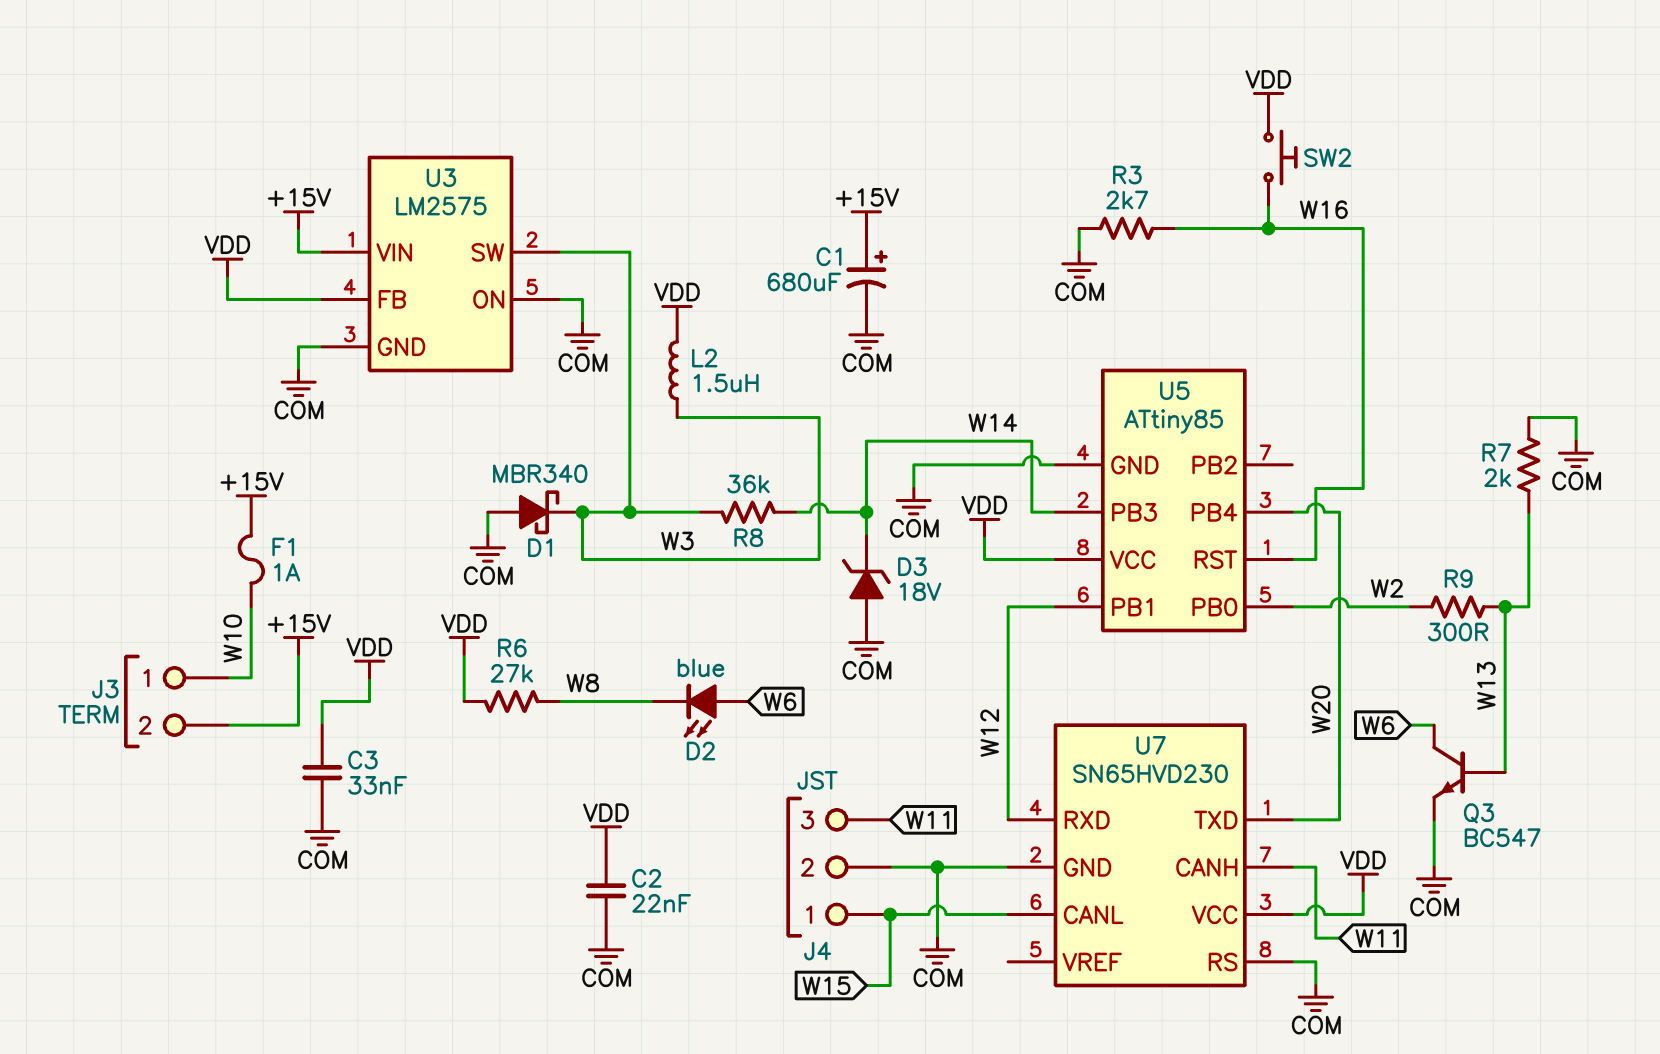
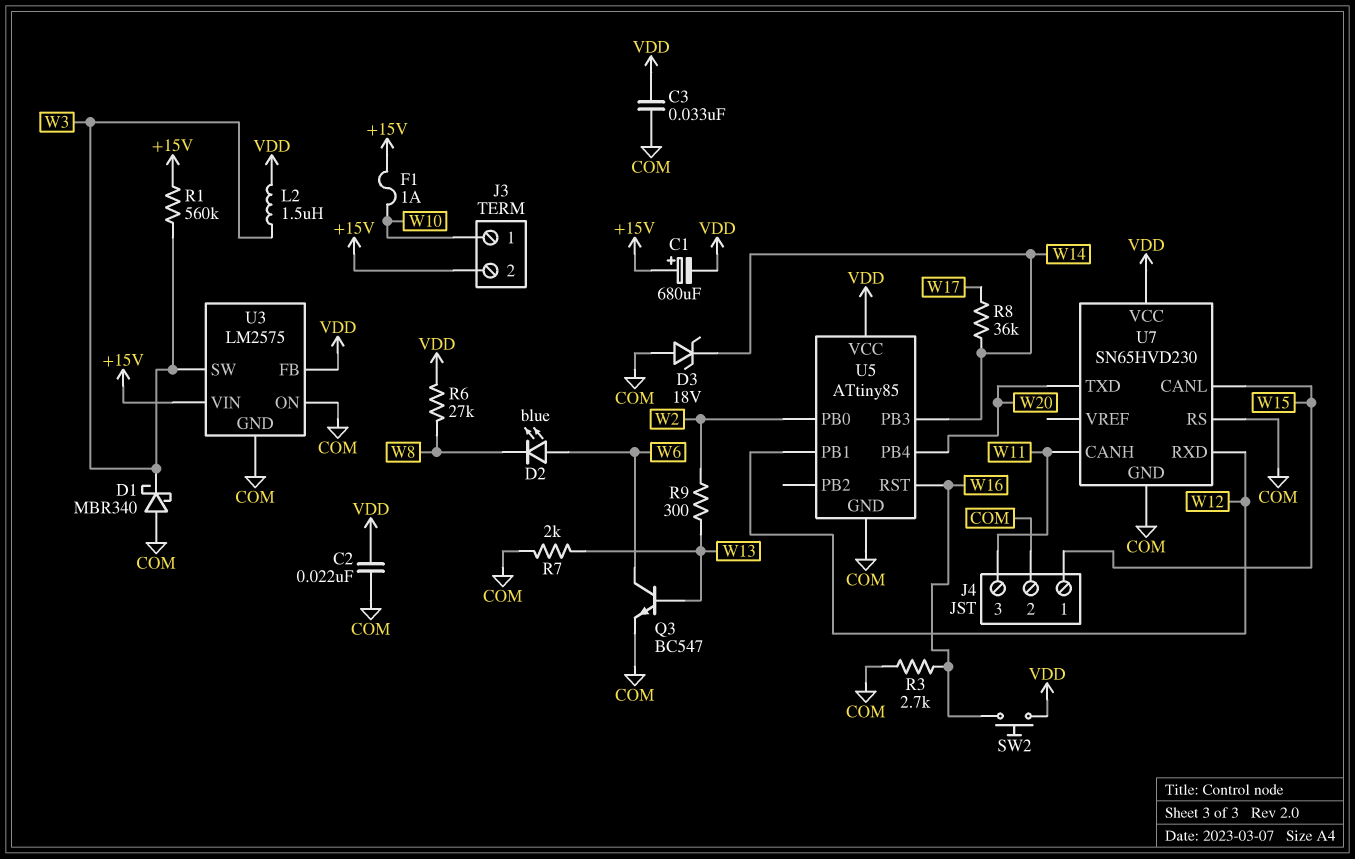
C1: 680uF (plus +15V, minus COM) -> 680uF (plus +15V, minus VDD)
R1: none -> 560k (+15V, W3)
R8: 36k (W3, W14) -> 36k (W14, W17)

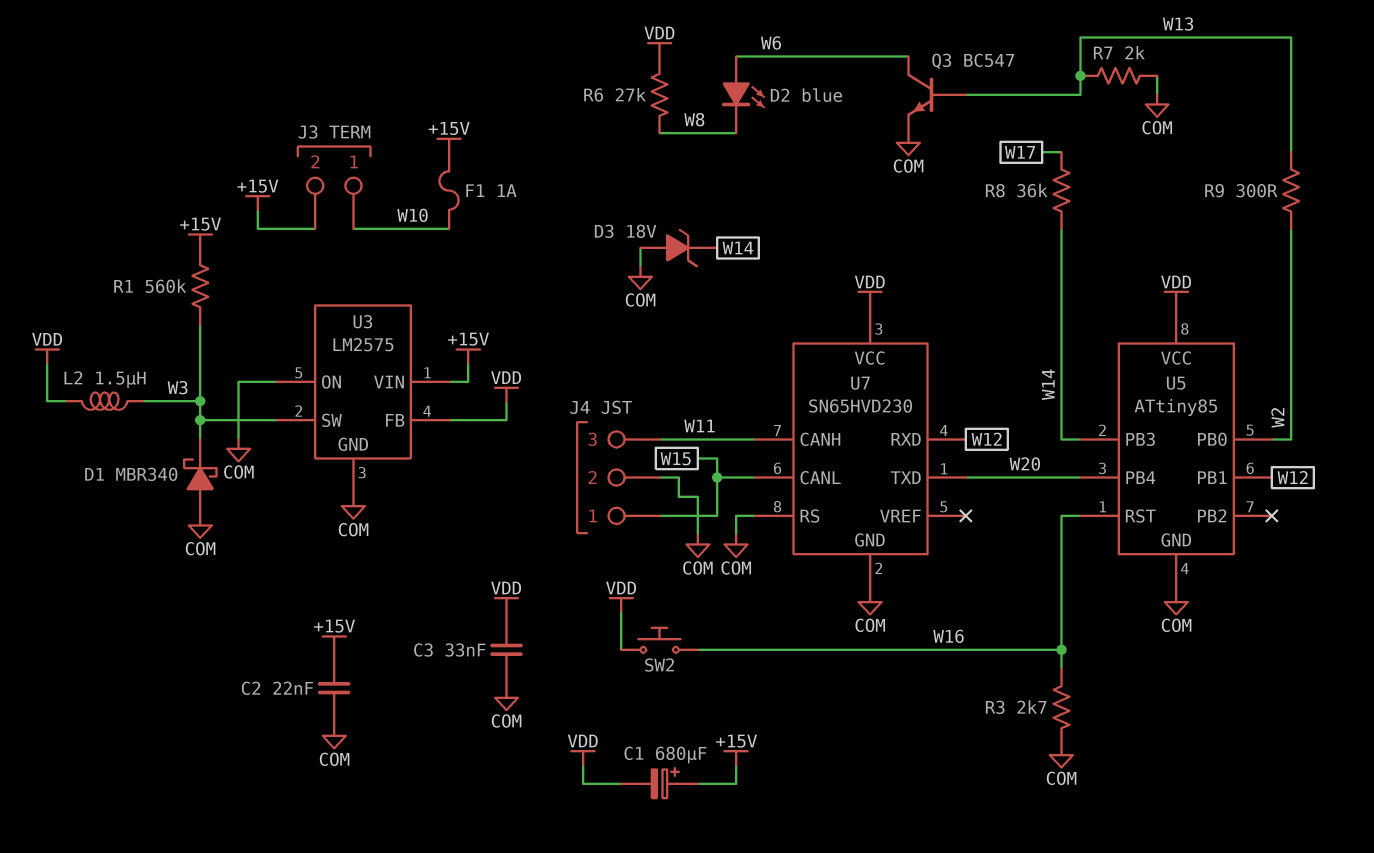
C2: 22nF (COM, VDD) -> 22nF (+15V, COM)

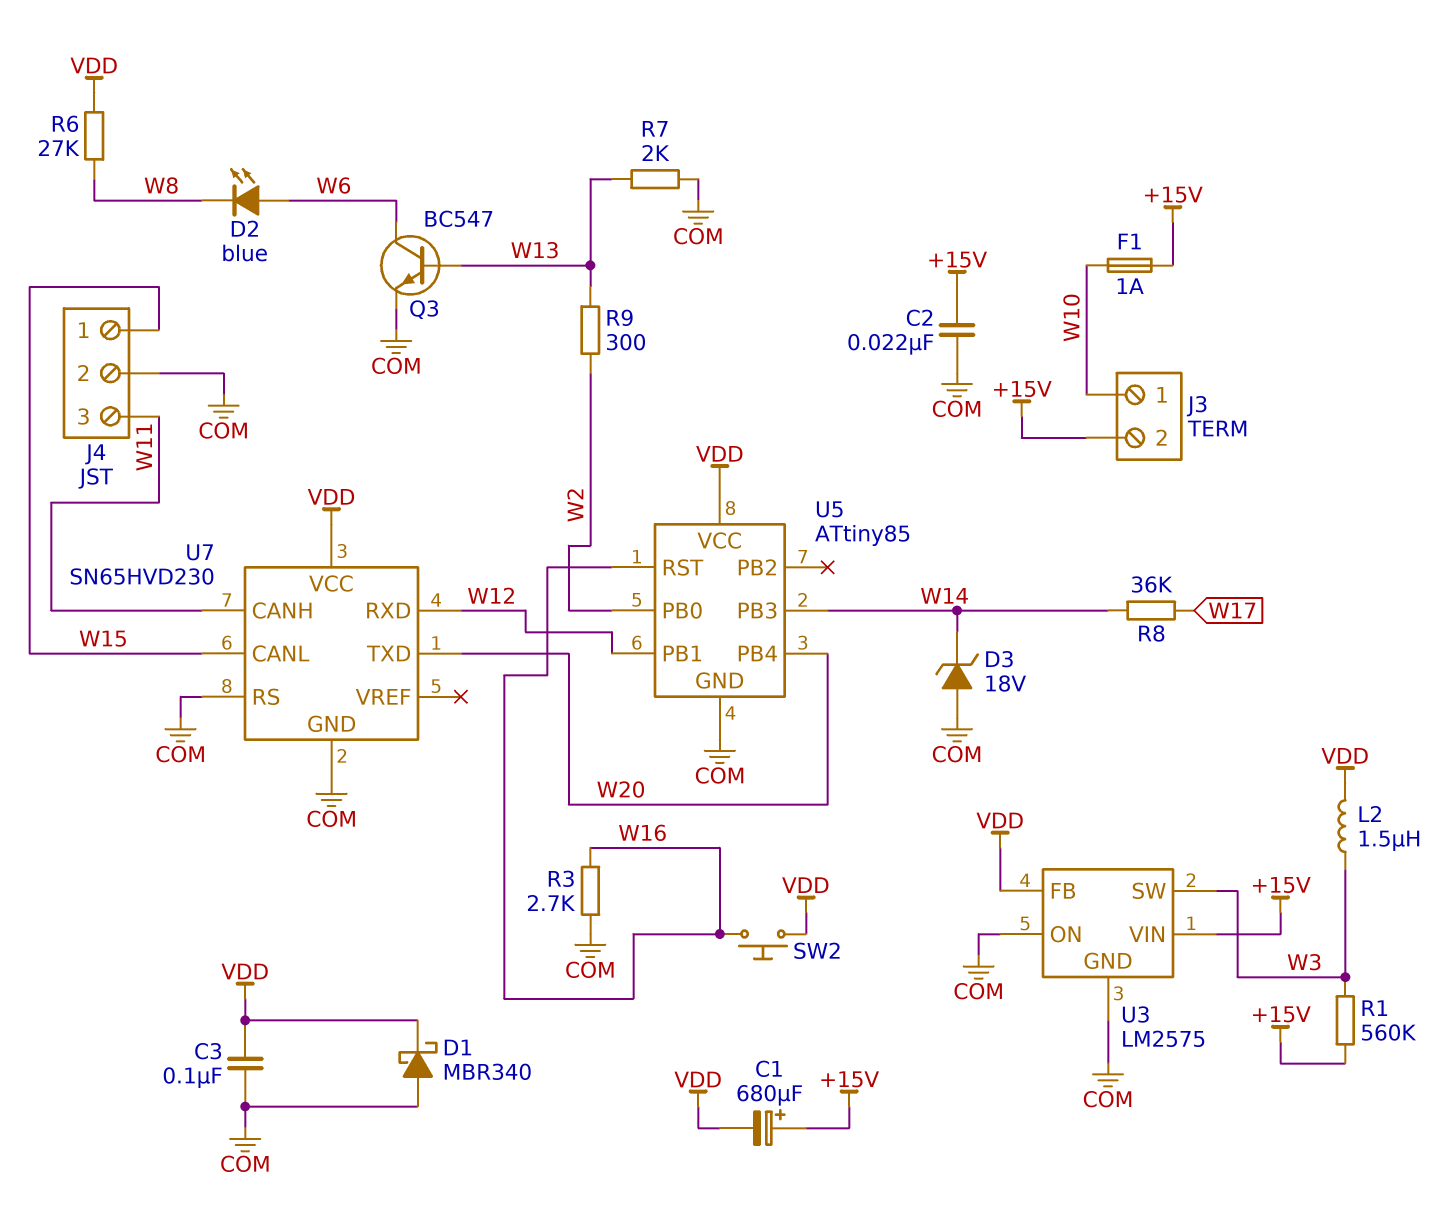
C3: 33nF (COM, VDD) -> 100nF (COM, VDD)
D1: schottky MBR340 (A COM, K W3) -> schottky MBR340 (A COM, K VDD)

